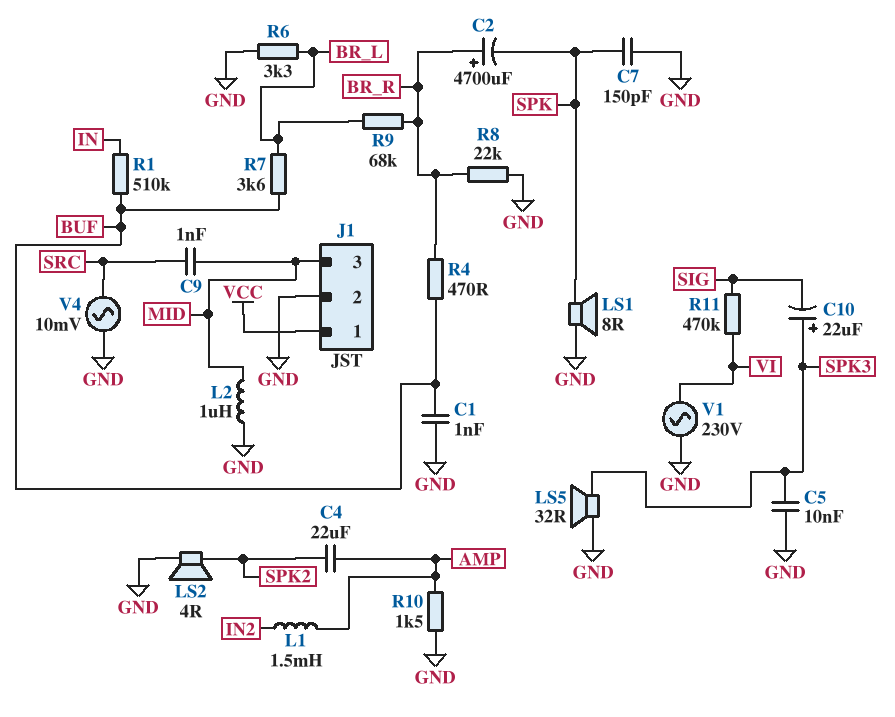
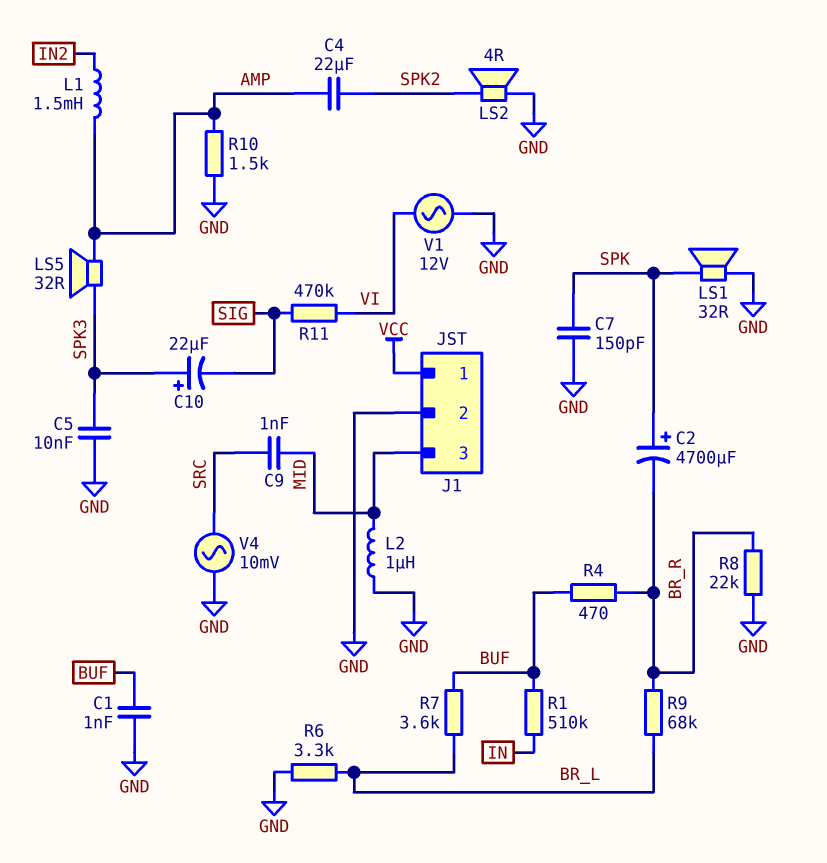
C2: 4700uF (plus BR_R, minus SPK) -> 4700uF (plus SPK, minus BR_R)
LS1: speaker 8R (GND, SPK) -> speaker 32R (GND, SPK)
LS5: speaker 32R (GND, SPK3) -> speaker 32R (AMP, SPK3)
V1: AC 230V (GND, VI) -> AC 12V (GND, VI)

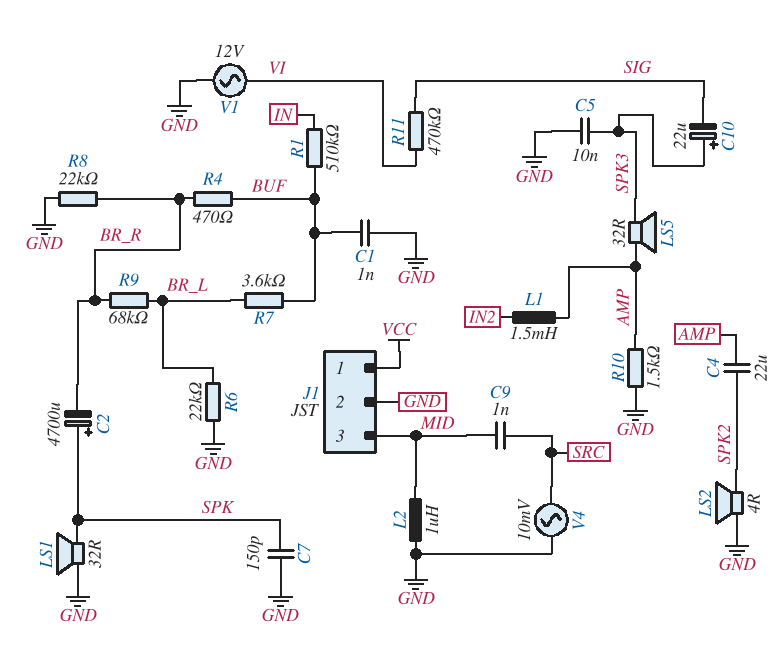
R6: 3.3k (BR_L, GND) -> 22k (BR_L, GND)

